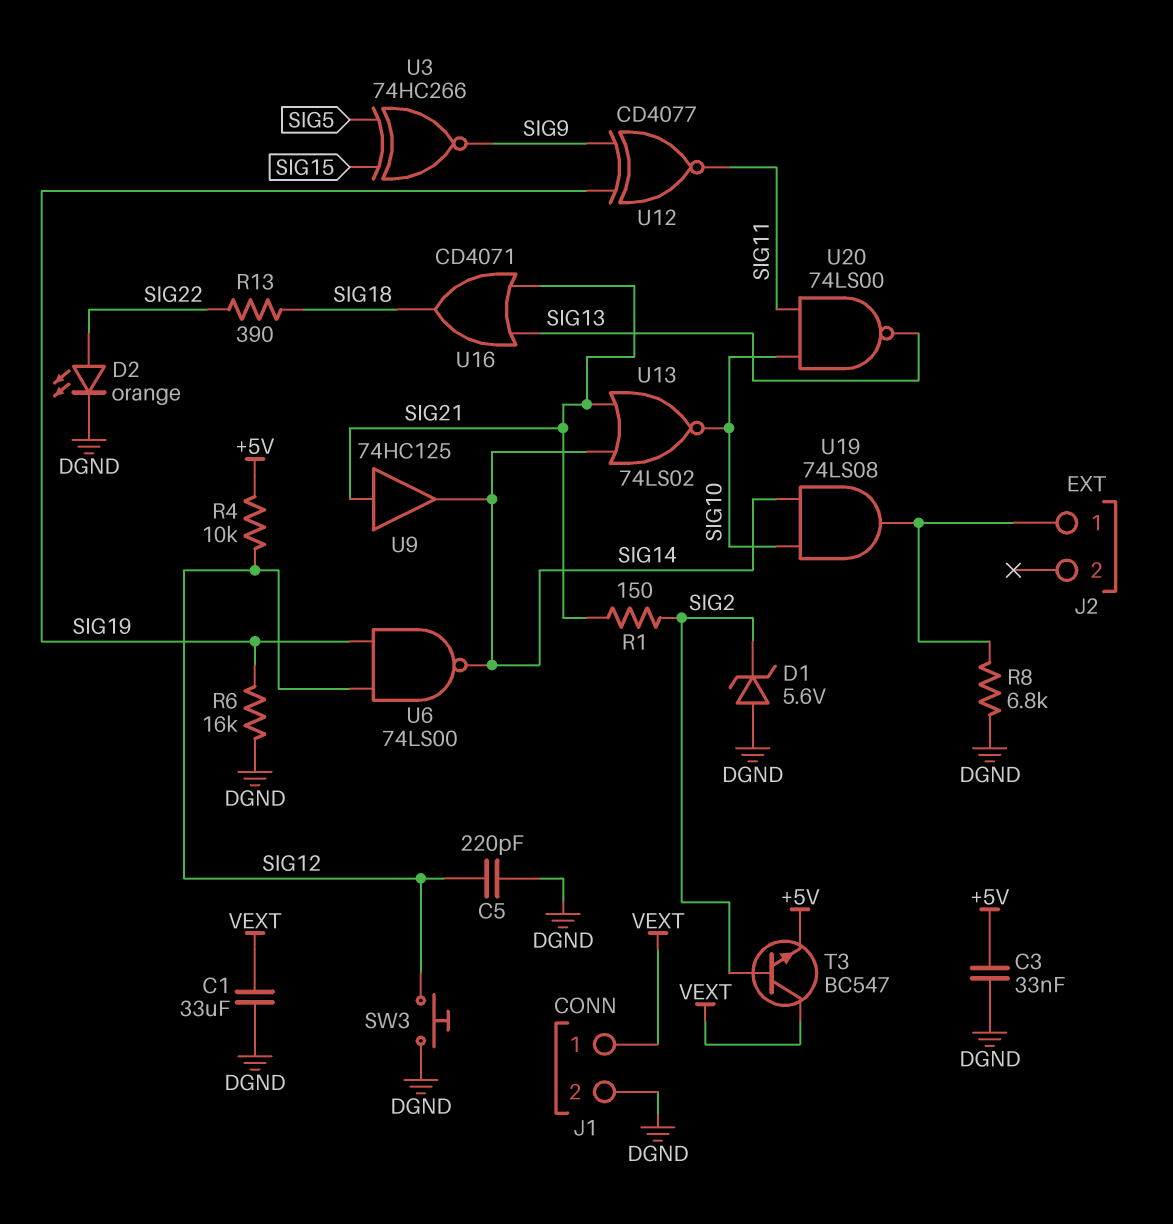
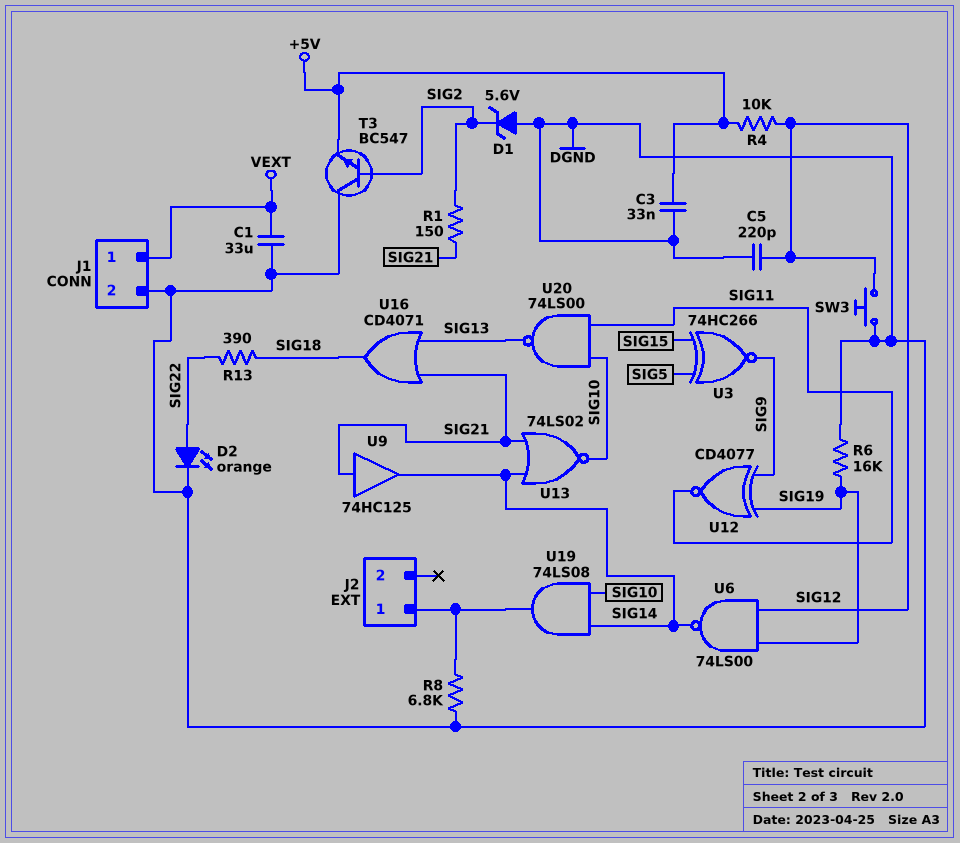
T3: NPN BC547 (B SIG2, C VEXT, E +5V) -> NPN BC547 (B SIG2, C DGND, E +5V)

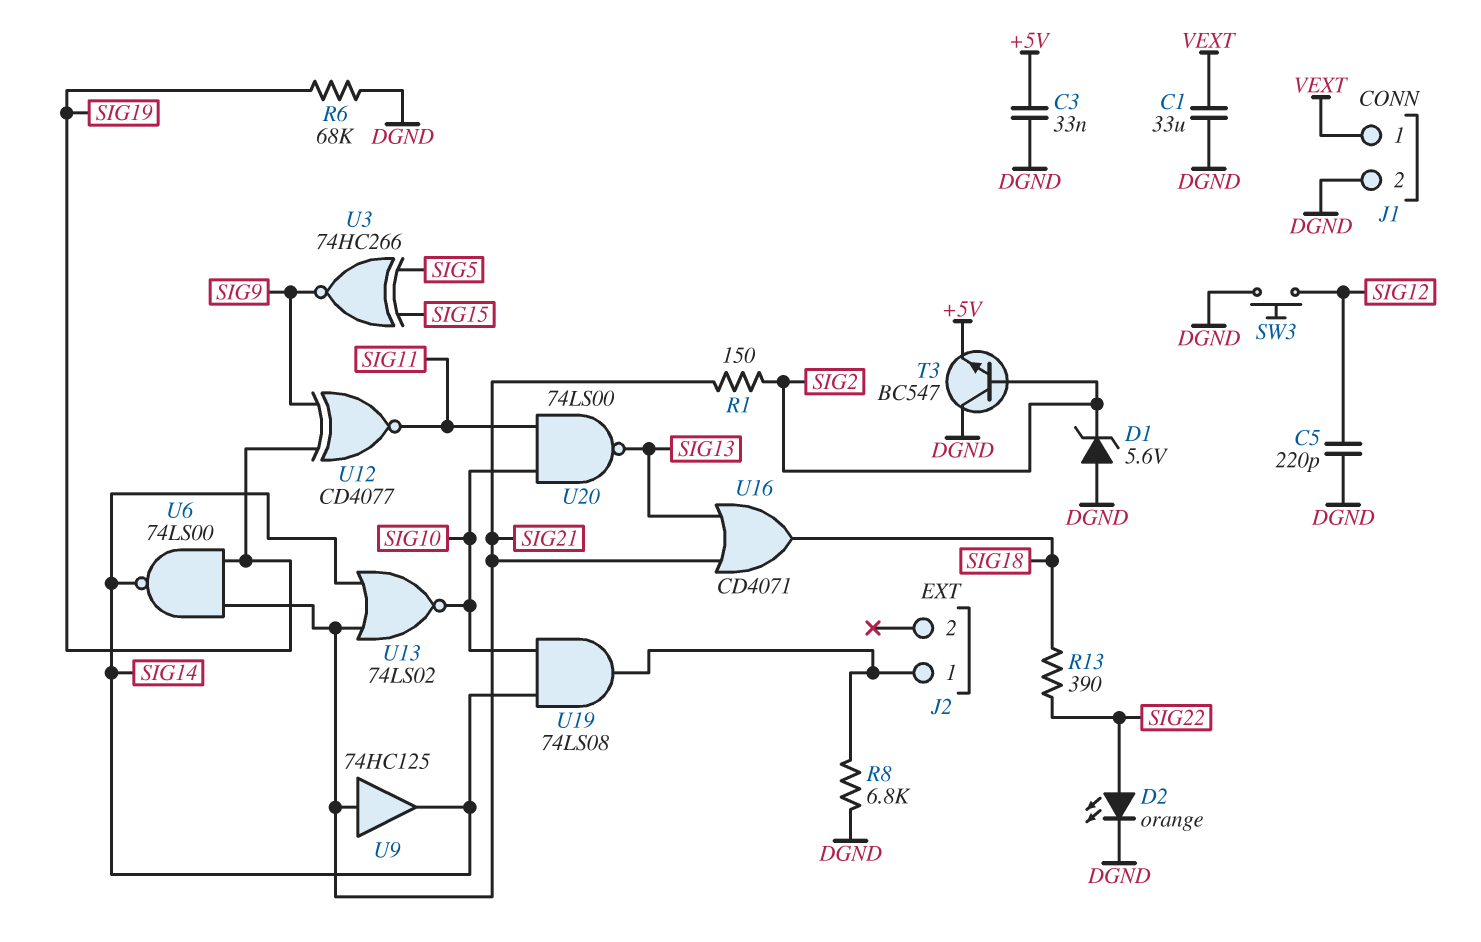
R4: 10k (+5V, SIG12) -> none
R6: 16k (DGND, SIG19) -> 68k (DGND, SIG19)
U6: NAND 74LS00 (in SIG12, in SIG19, out SIG14) -> NAND 74LS00 (in SIG19, in SIG21, out SIG14)

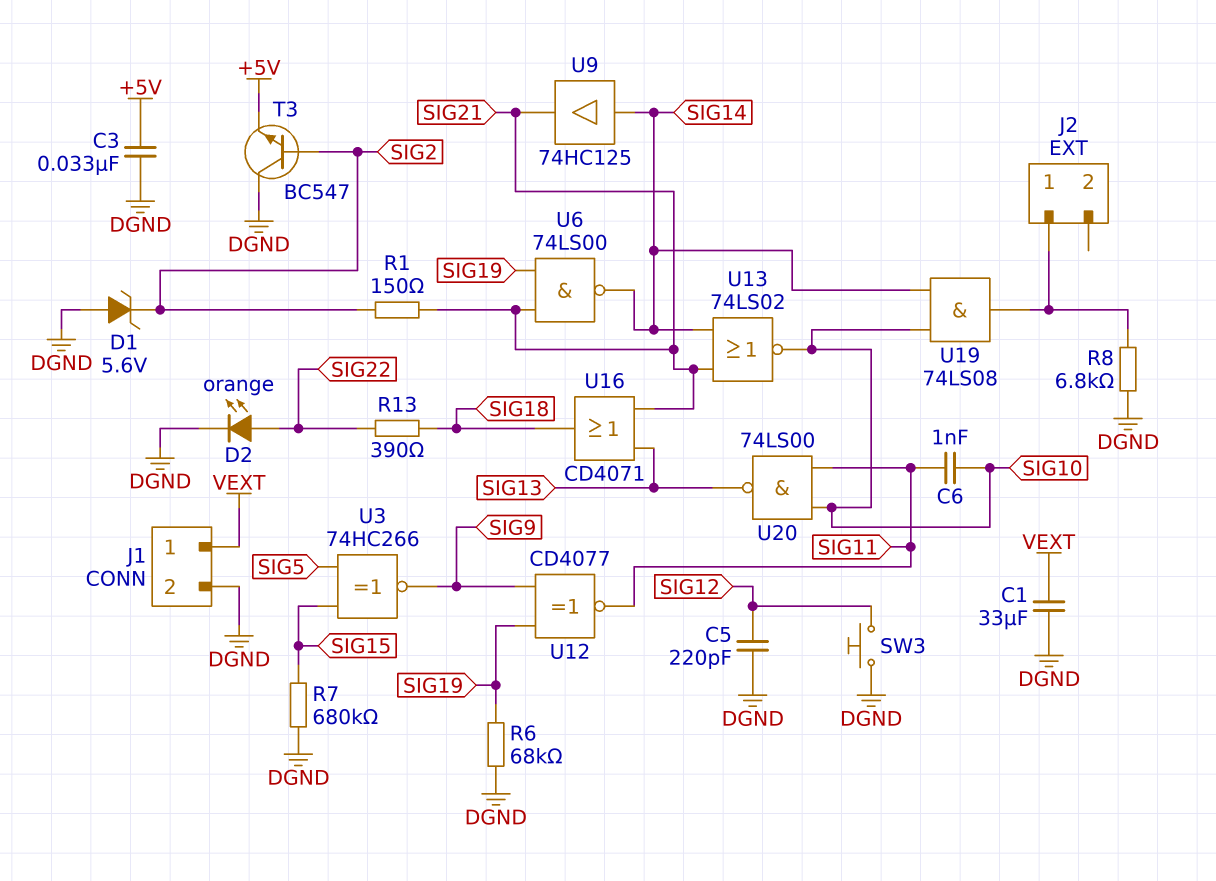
C6: none -> 1nF (SIG10, SIG11)
R7: none -> 680k (DGND, SIG15)
U9: buffer 74HC125 (in SIG21, out SIG14) -> buffer 74HC125 (in SIG14, out SIG21)

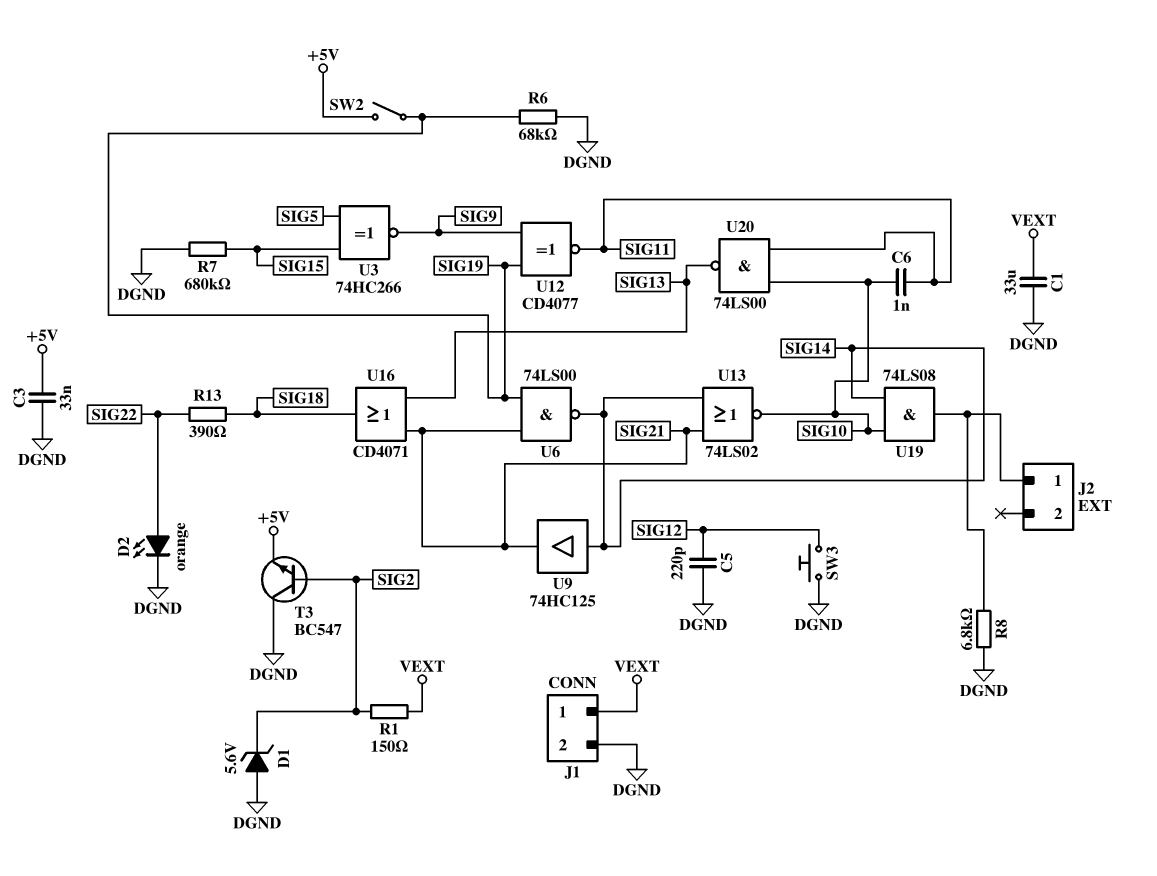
R1: 150 (SIG2, SIG21) -> 150 (SIG2, VEXT)
SW2: none -> switch (+5V, SIG19)

